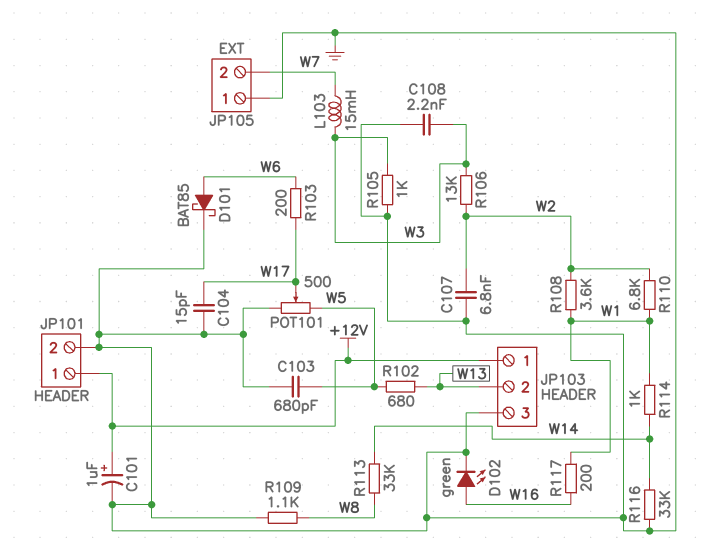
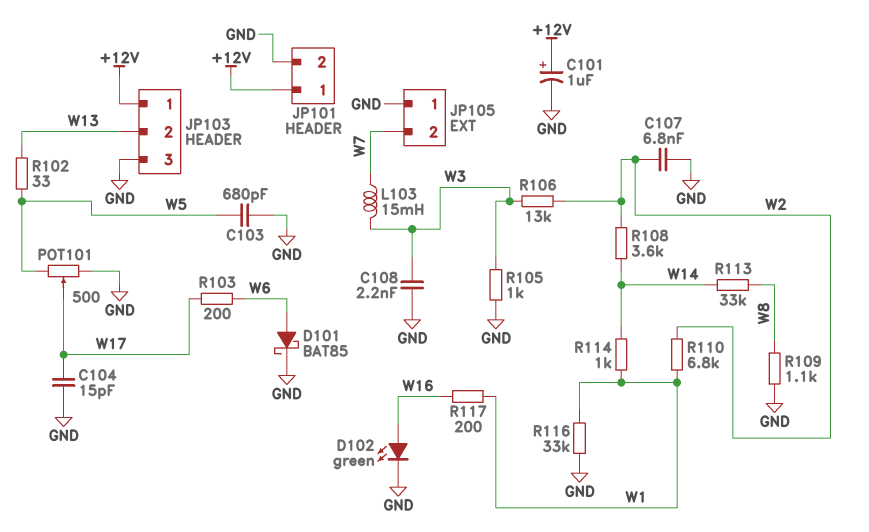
R102: 680 (W5, W13) -> 33 (W5, W13)
R108: 3.6k (W1, W2) -> 3.6k (W2, W14)
R116: 33k (GND, W14) -> 33k (GND, W1)

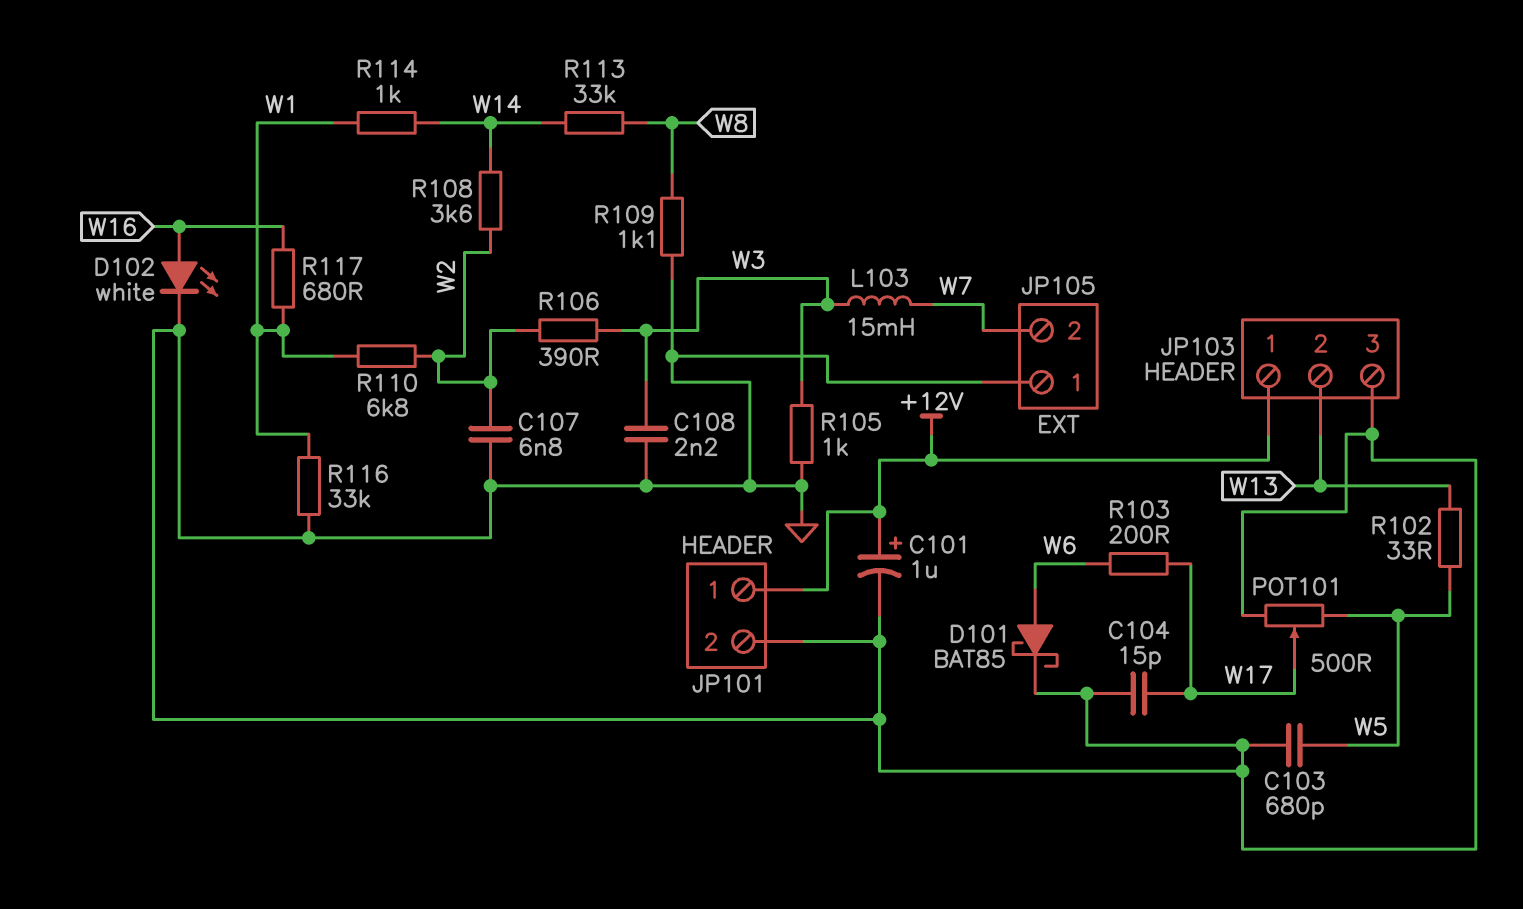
D102: LED green (A W16, K GND) -> LED white (A W16, K GND)
R106: 13k (W2, W3) -> 390 (W2, W3)
R117: 200 (W1, W16) -> 680 (W1, W16)

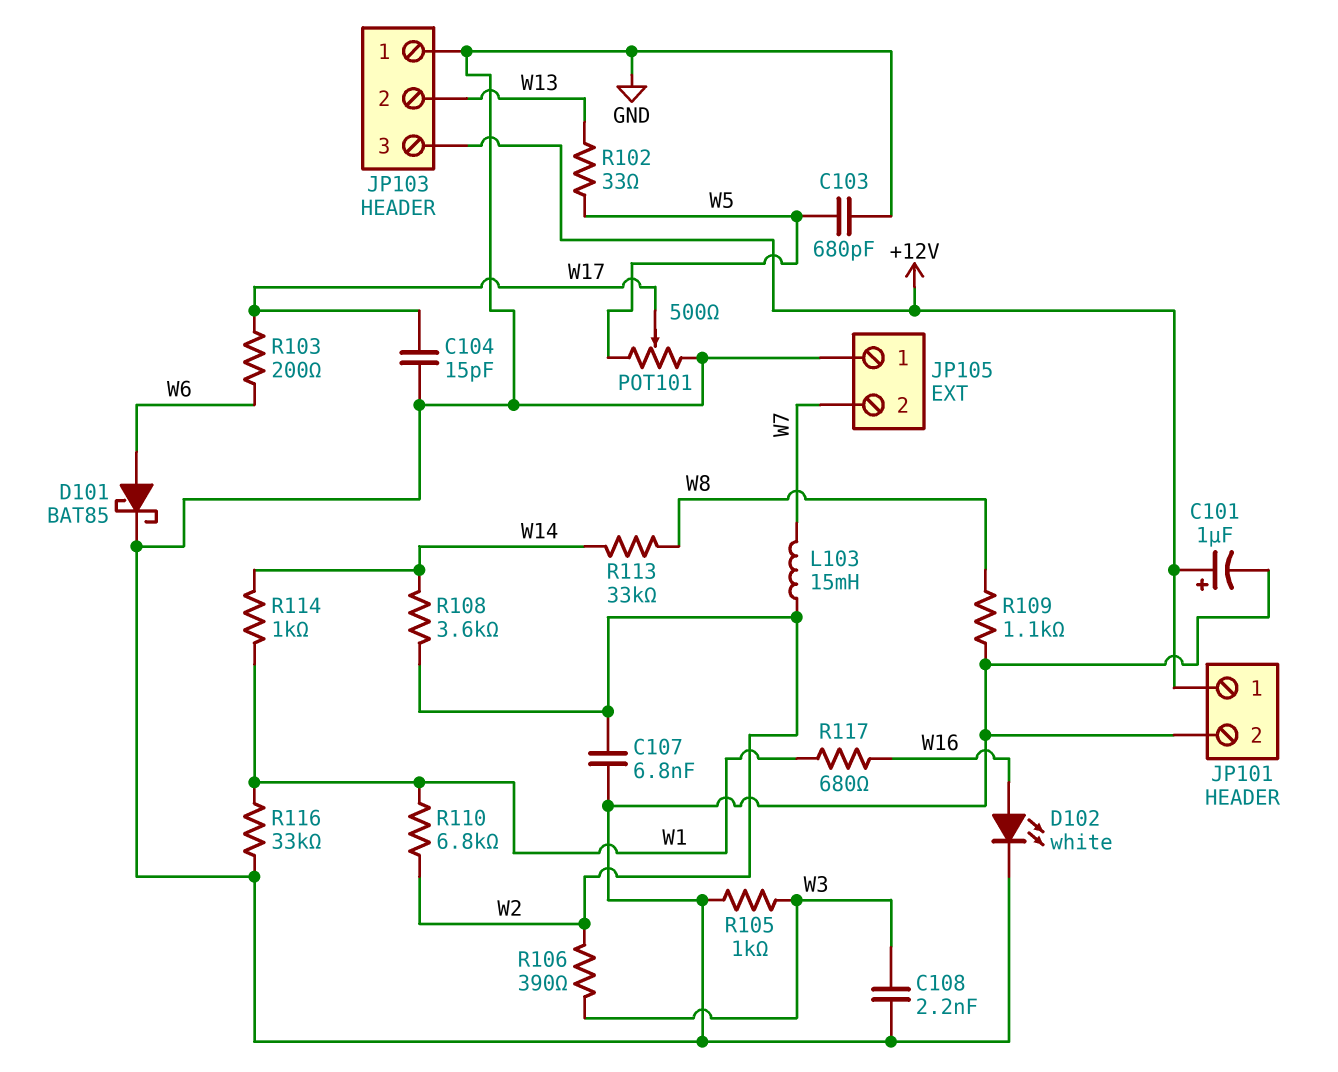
JP103 pin 1: +12V -> GND
JP103 pin 3: GND -> +12V
L103: 15mH (W3, W7) -> 15mH (W2, W7)

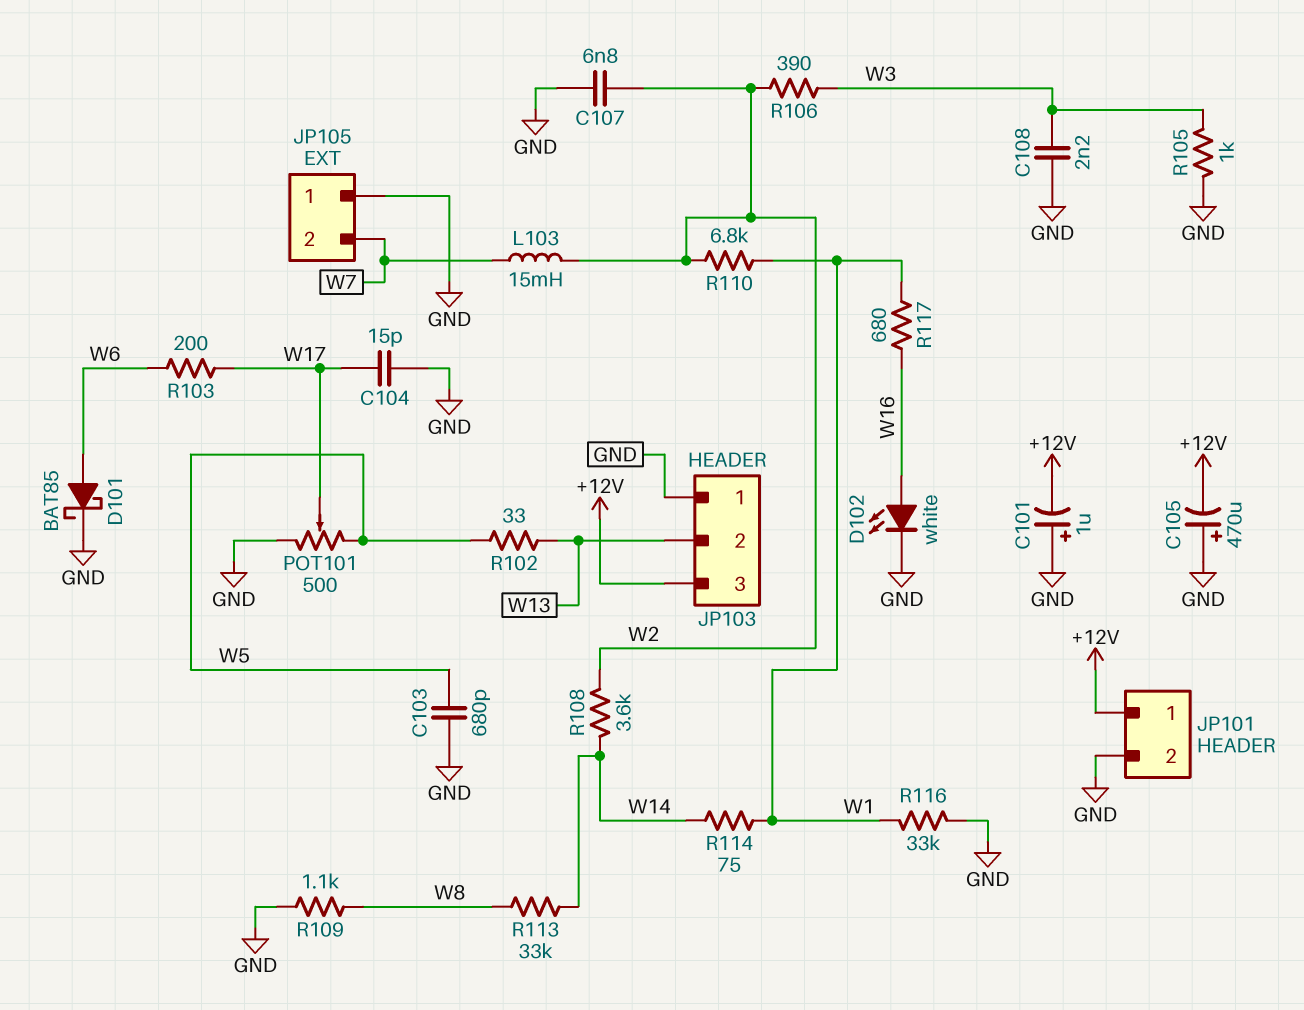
C101: 1uF (plus +12V, minus GND) -> 1uF (plus GND, minus +12V)
C105: none -> 470uF (plus GND, minus +12V)
R114: 1k (W1, W14) -> 75 (W1, W14)

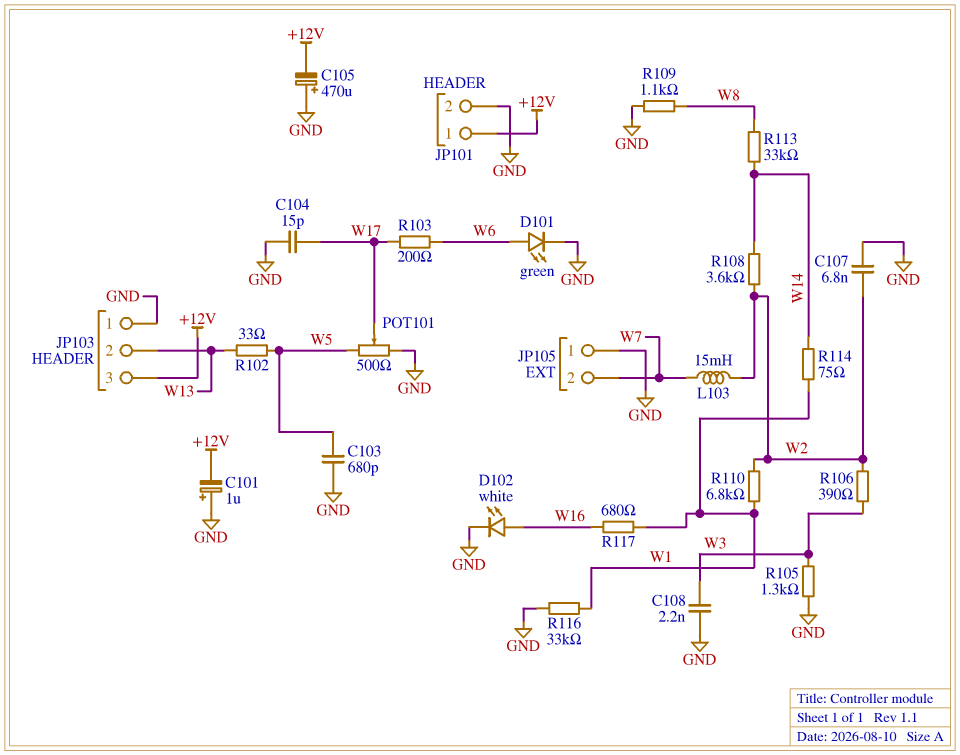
D101: schottky BAT85 (A W6, K GND) -> LED green (A W6, K GND)
R105: 1k (GND, W3) -> 1.3k (GND, W3)

